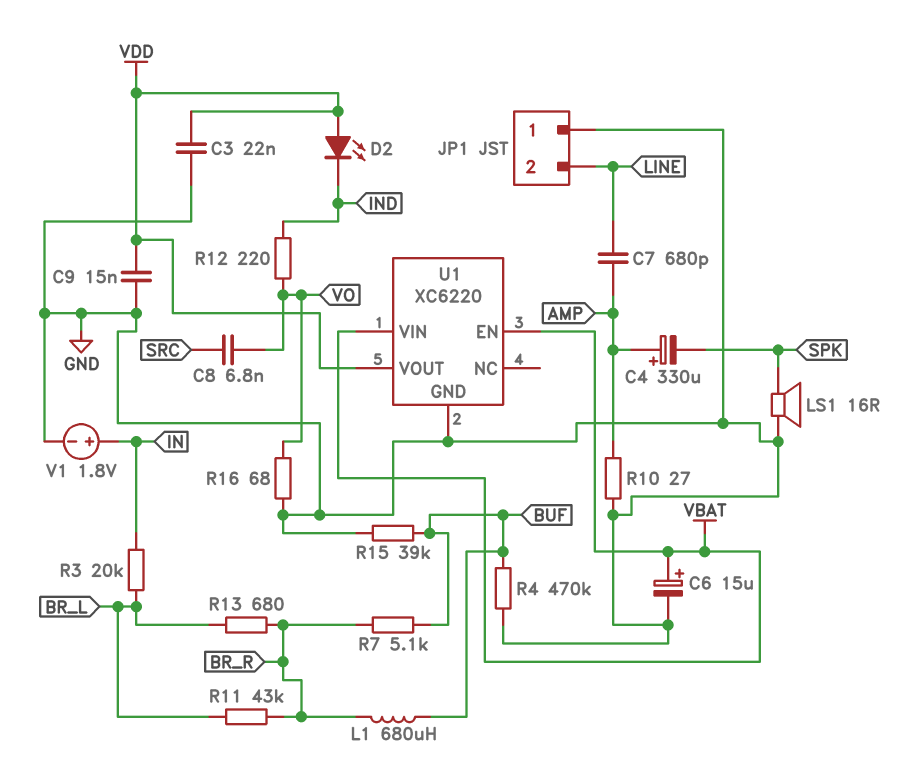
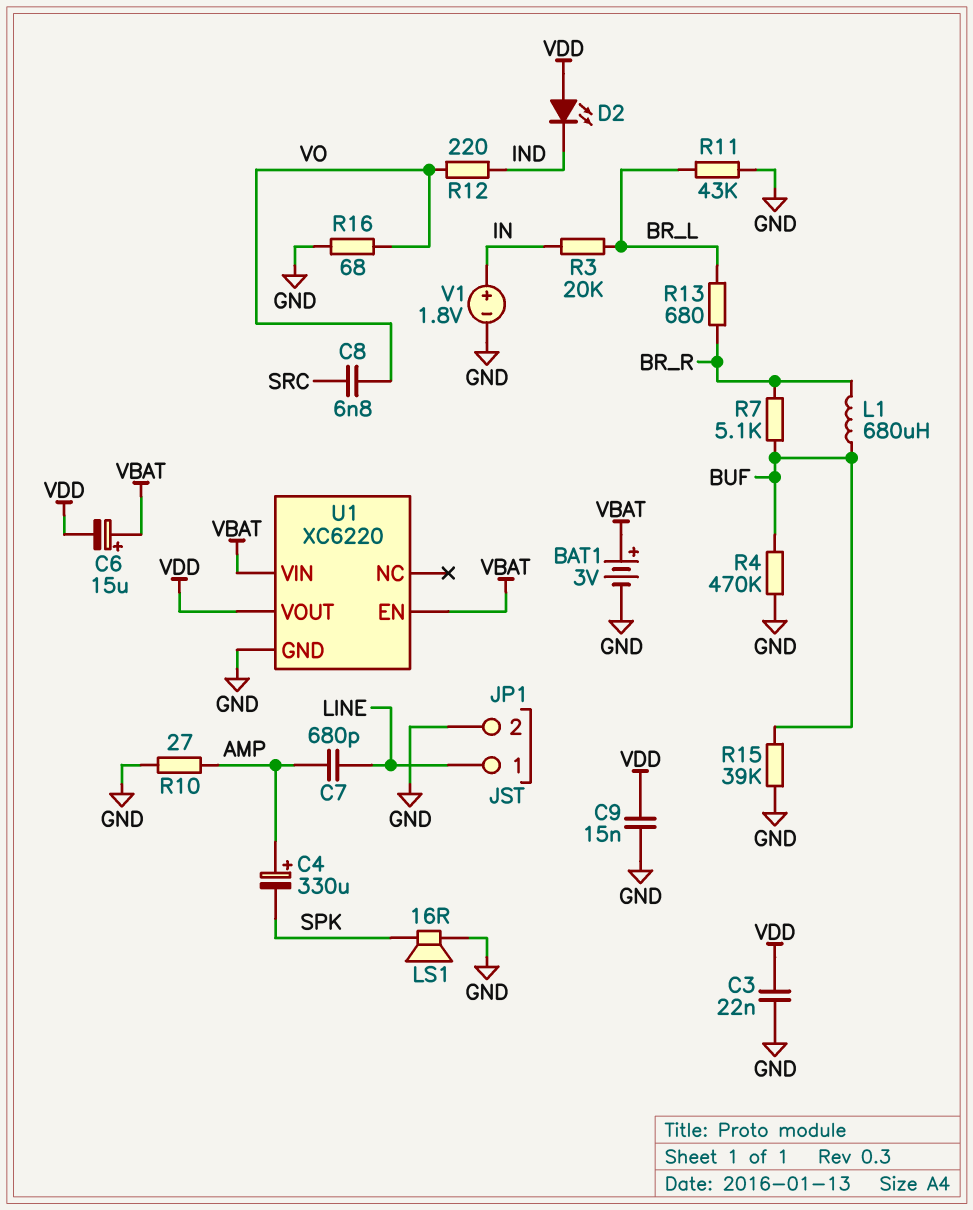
BAT1: none -> 3V (plus VBAT, minus GND)
C6: 15uF (plus VBAT, minus GND) -> 15uF (plus VBAT, minus VDD)
JP1 pin 1: GND -> LINE
JP1 pin 2: LINE -> GND
R11: 43k (BR_L, BR_R) -> 43k (BR_L, GND)

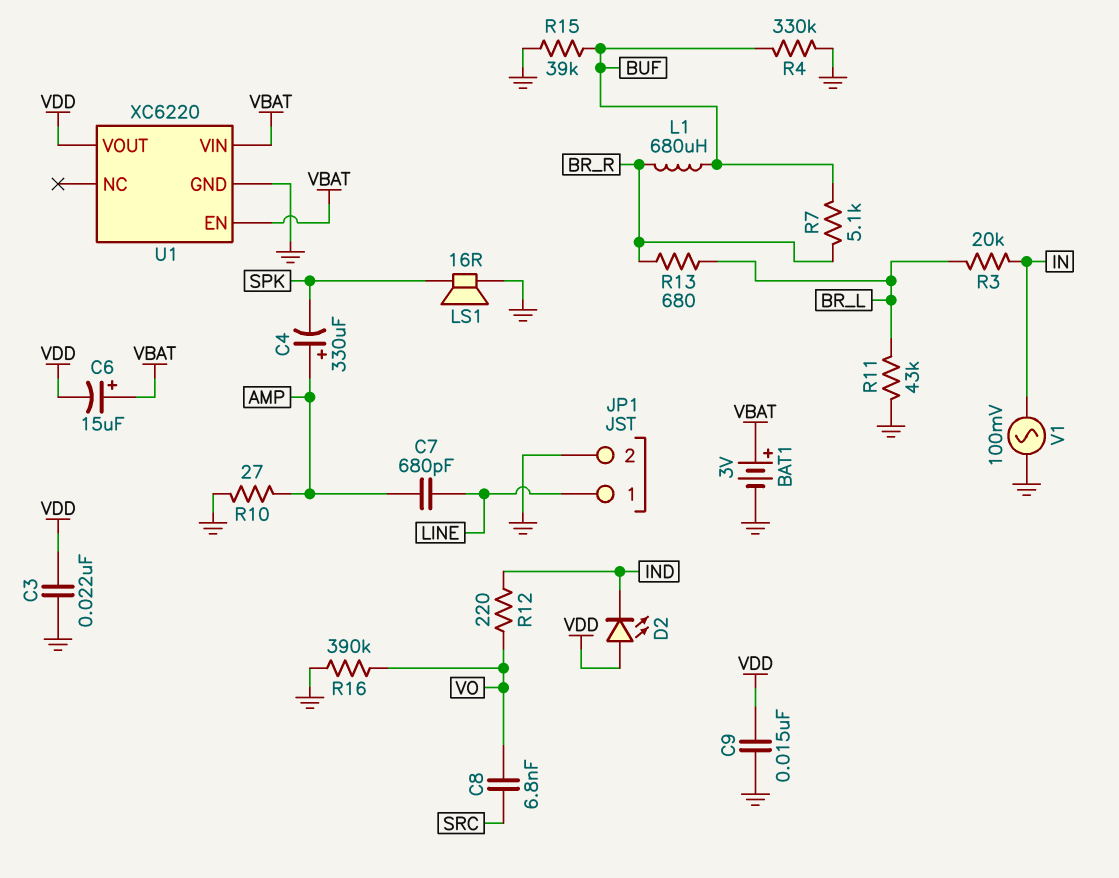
R4: 470k (BUF, GND) -> 330k (BUF, GND)
R16: 68 (GND, VO) -> 390k (GND, VO)
V1: 1.8V (plus IN, minus GND) -> AC 100mV (GND, IN)

